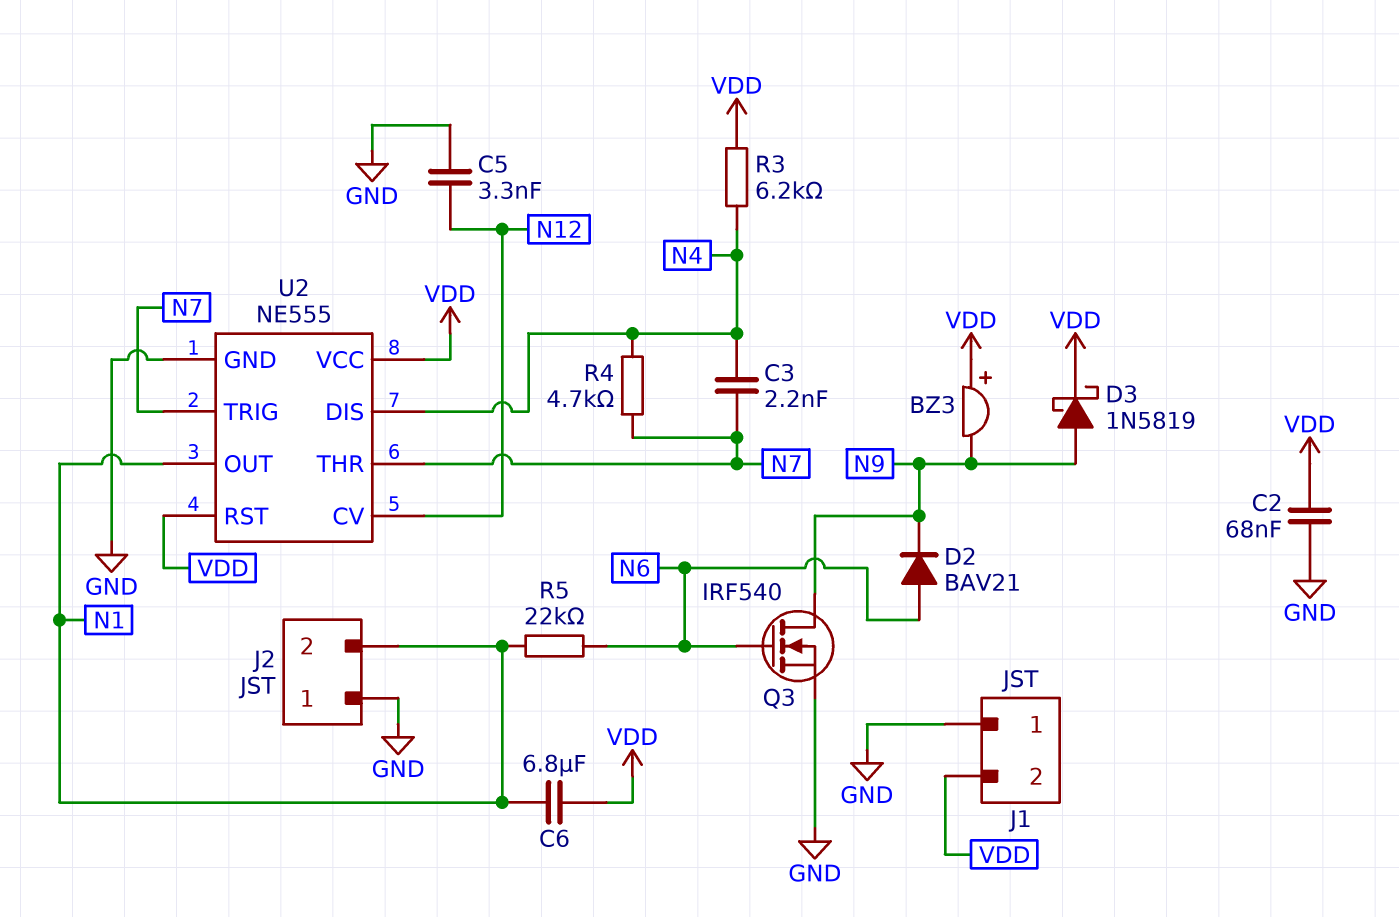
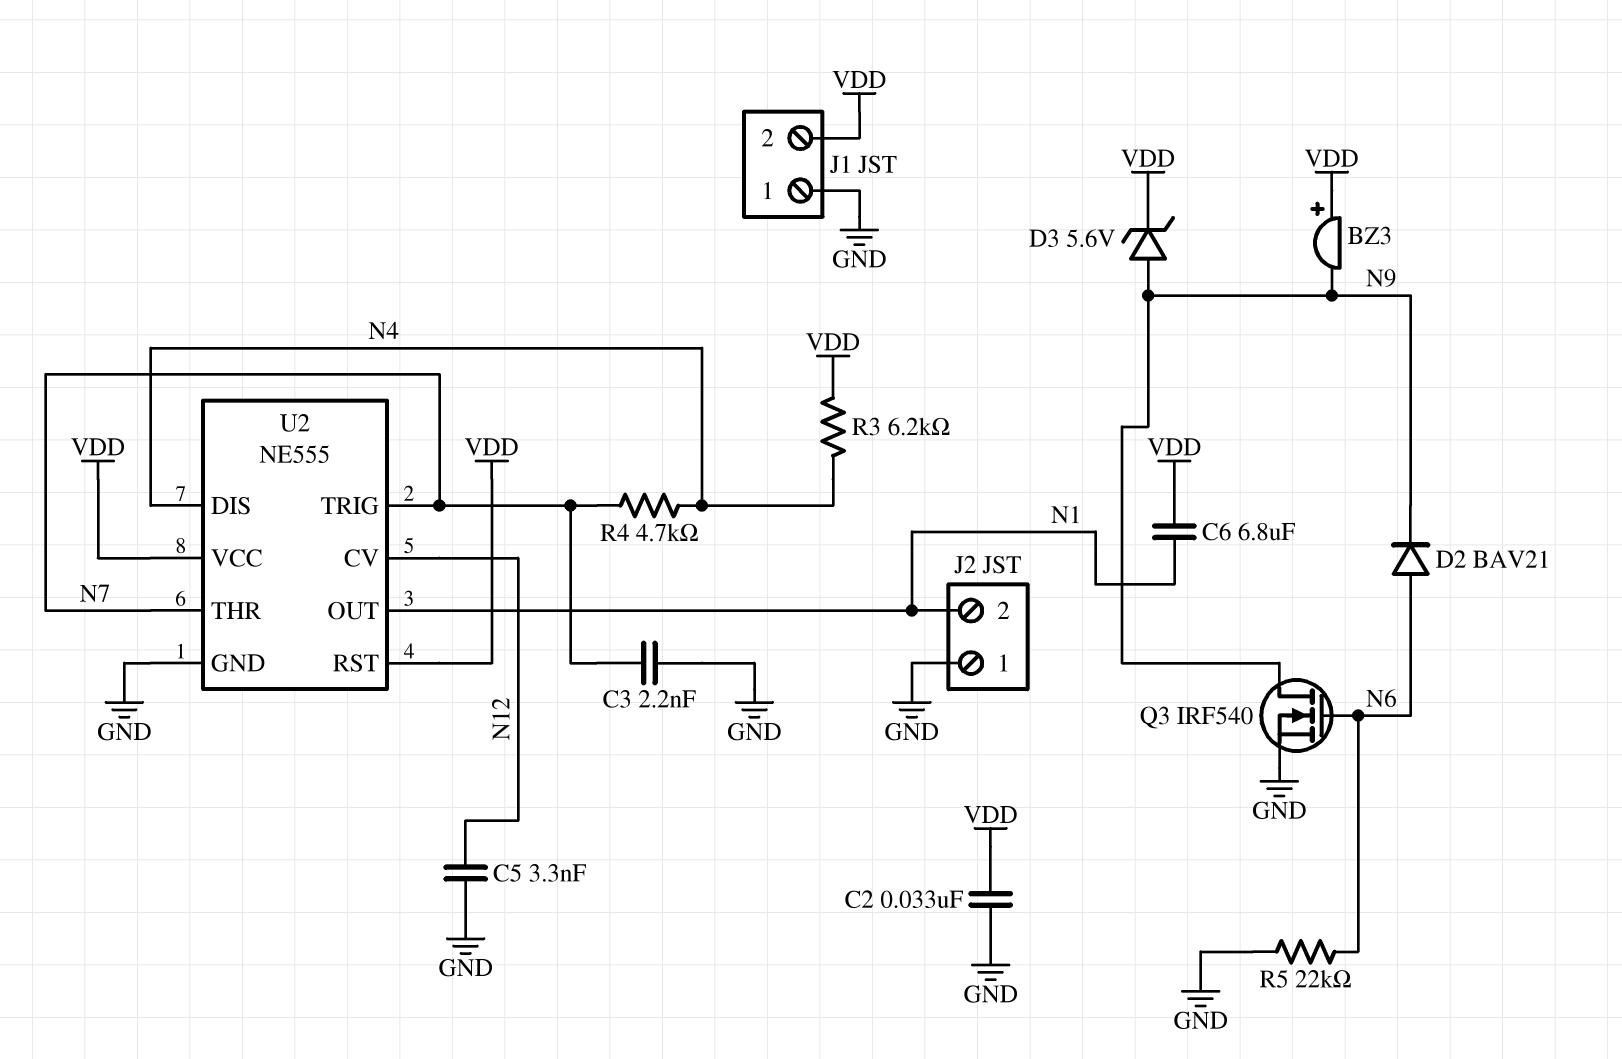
C2: 68nF (GND, VDD) -> 33nF (GND, VDD)
C3: 2.2nF (N4, N7) -> 2.2nF (GND, N7)
D3: schottky 1N5819 (A N9, K VDD) -> zener 5.6V (A N9, K VDD)
R5: 22k (N1, N6) -> 22k (GND, N6)

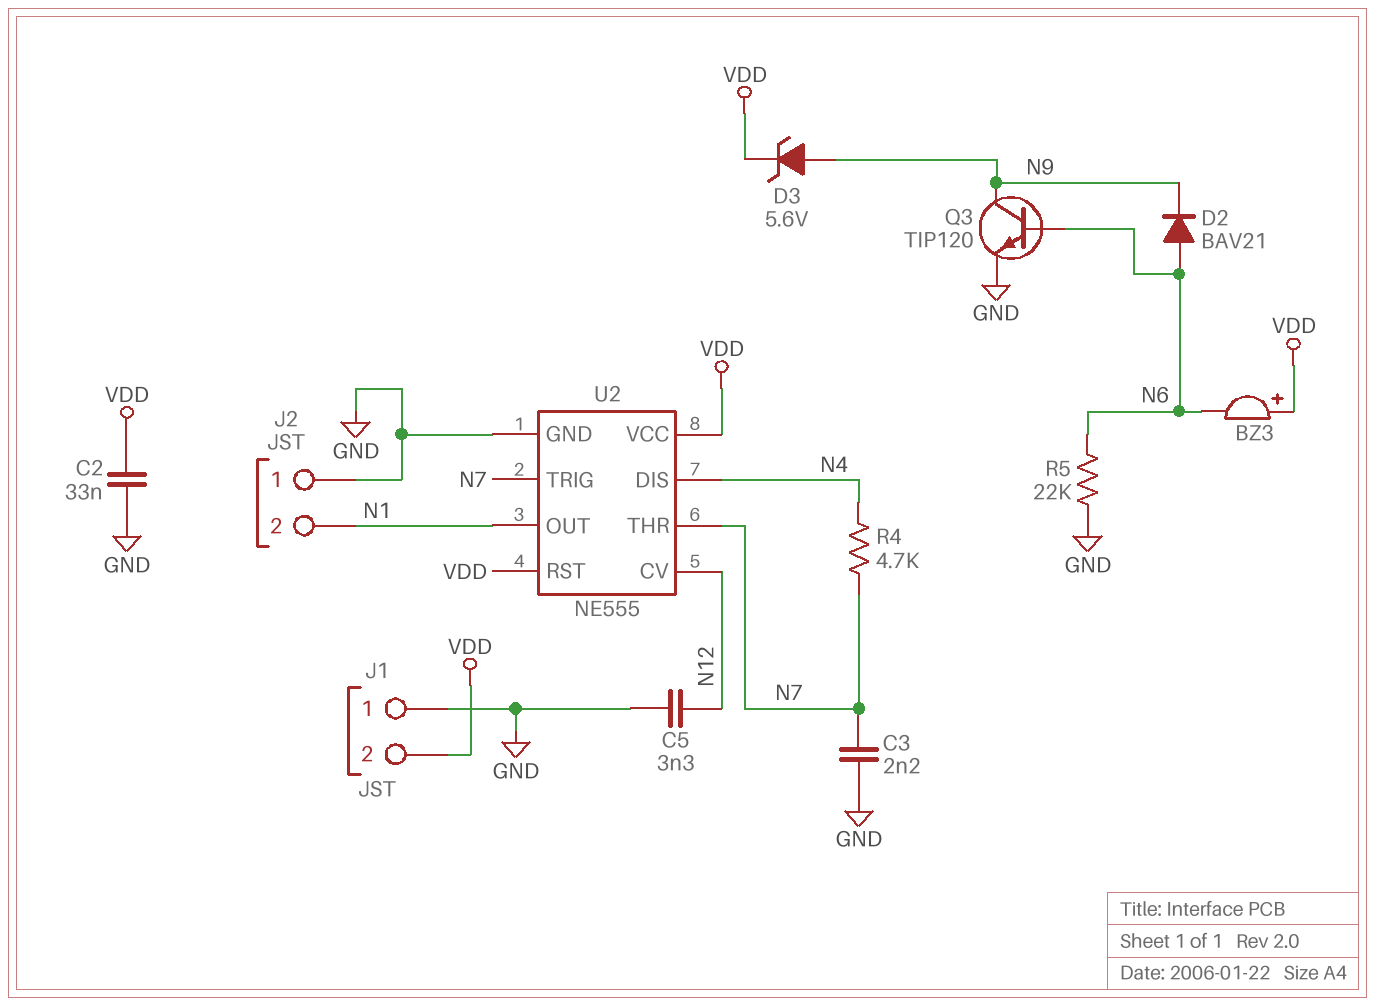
BZ3: buzzer (plus VDD, minus N9) -> buzzer (plus VDD, minus N6)
C6: 6.8uF (N1, VDD) -> none
Q3: NMOS IRF540 (G N6, D N9, S GND) -> NPN TIP120 (B N6, C N9, E GND)
R3: 6.2k (N4, VDD) -> none

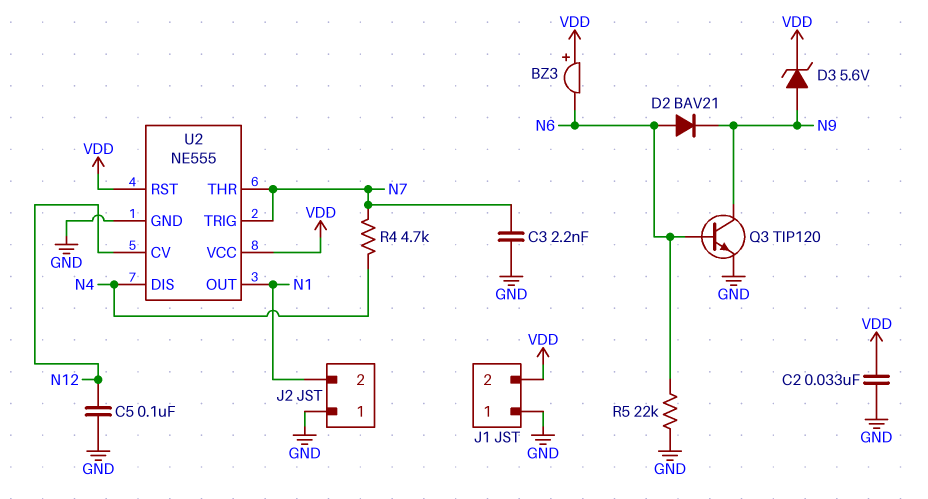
C5: 3.3nF (GND, N12) -> 100nF (GND, N12)

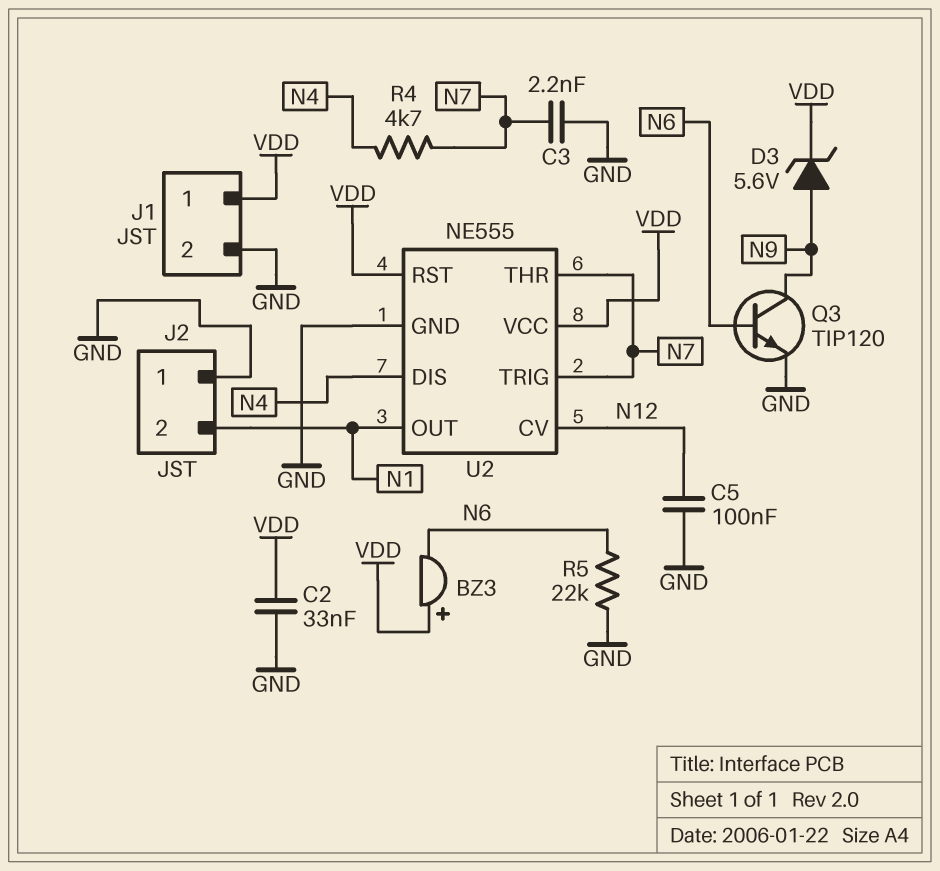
D2: diode BAV21 (A N6, K N9) -> none
J1 pin 1: GND -> VDD
J1 pin 2: VDD -> GND

